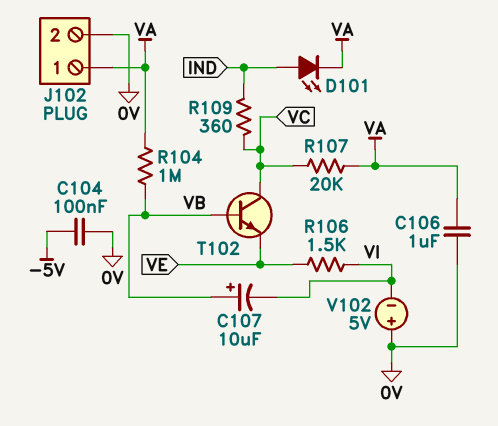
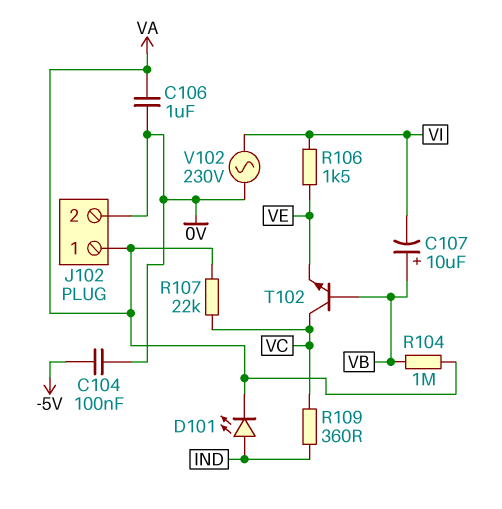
R107: 20k (VA, VC) -> 22k (VA, VC)
V102: 5V (plus 0V, minus VI) -> AC 230V (0V, VI)

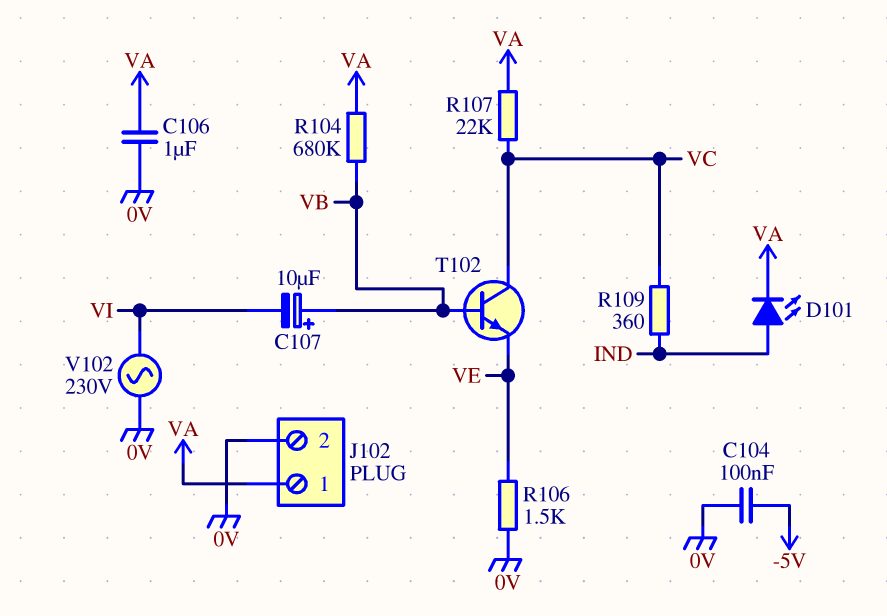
R104: 1M (VA, VB) -> 680k (VA, VB)
R106: 1.5k (VE, VI) -> 1.5k (0V, VE)

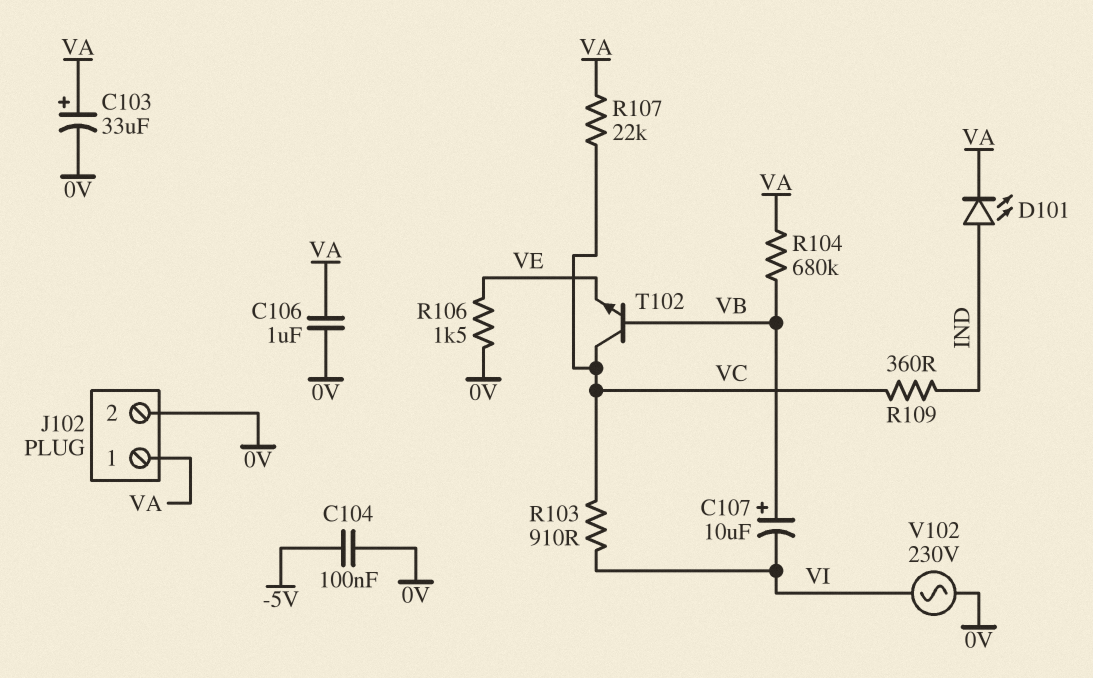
C103: none -> 33uF (plus VA, minus 0V)
R103: none -> 910 (VC, VI)

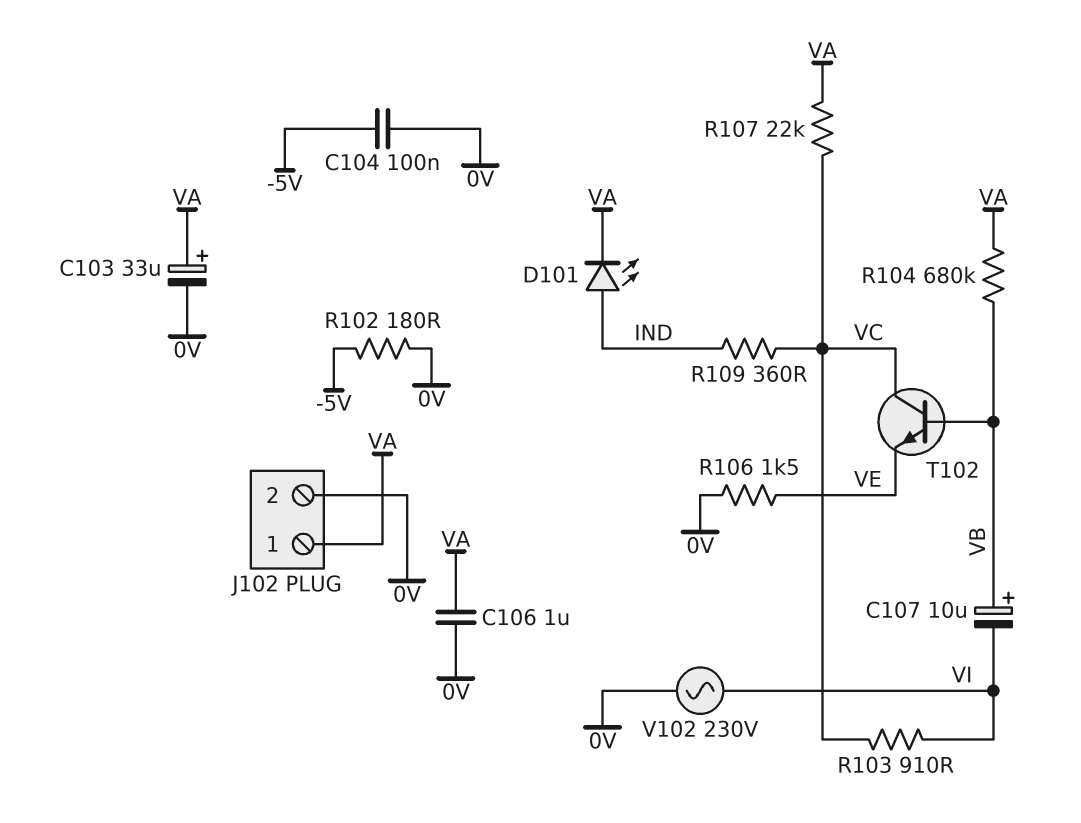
R102: none -> 180 (-5V, 0V)

